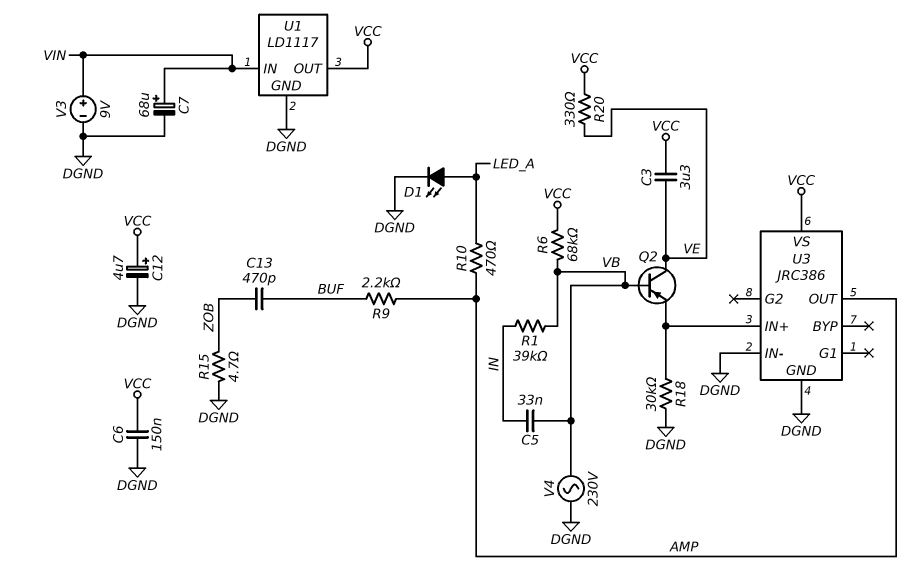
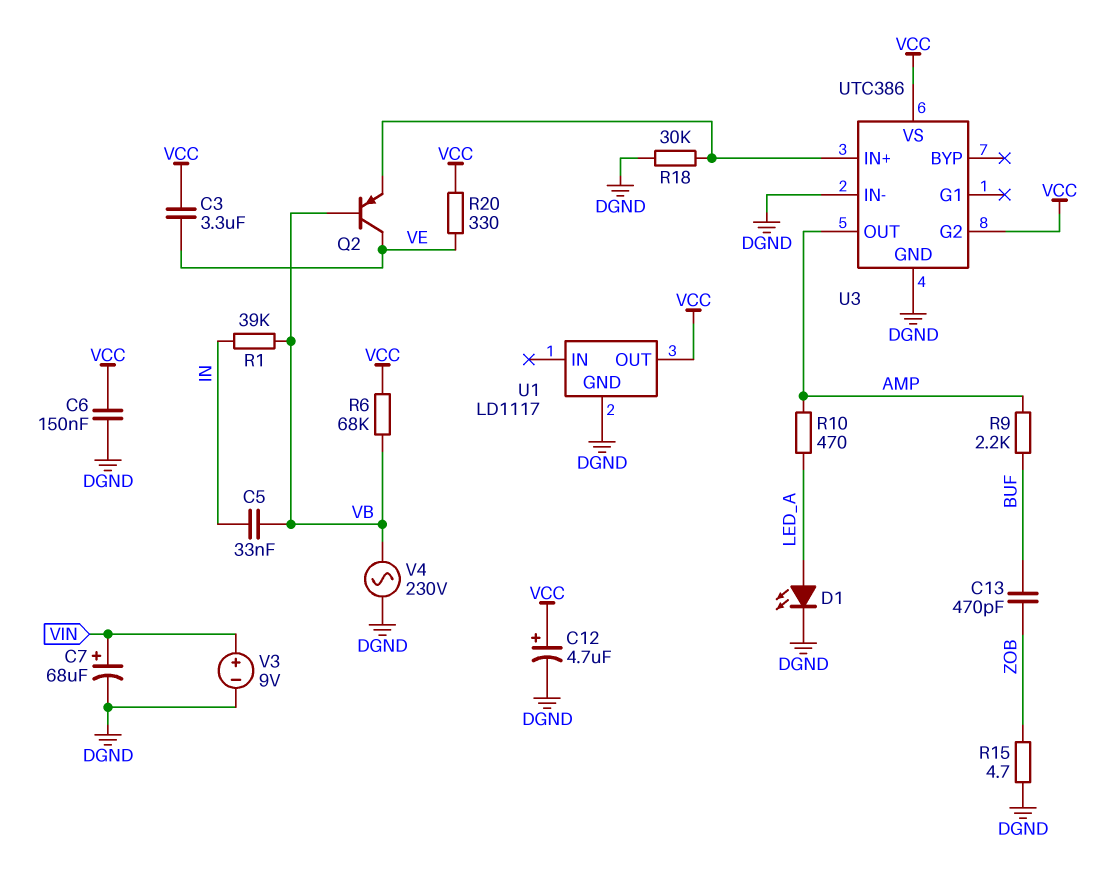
U1 pin IN: VIN -> none
U3: JRC386 -> UTC386
U3 pin G2: none -> VCC

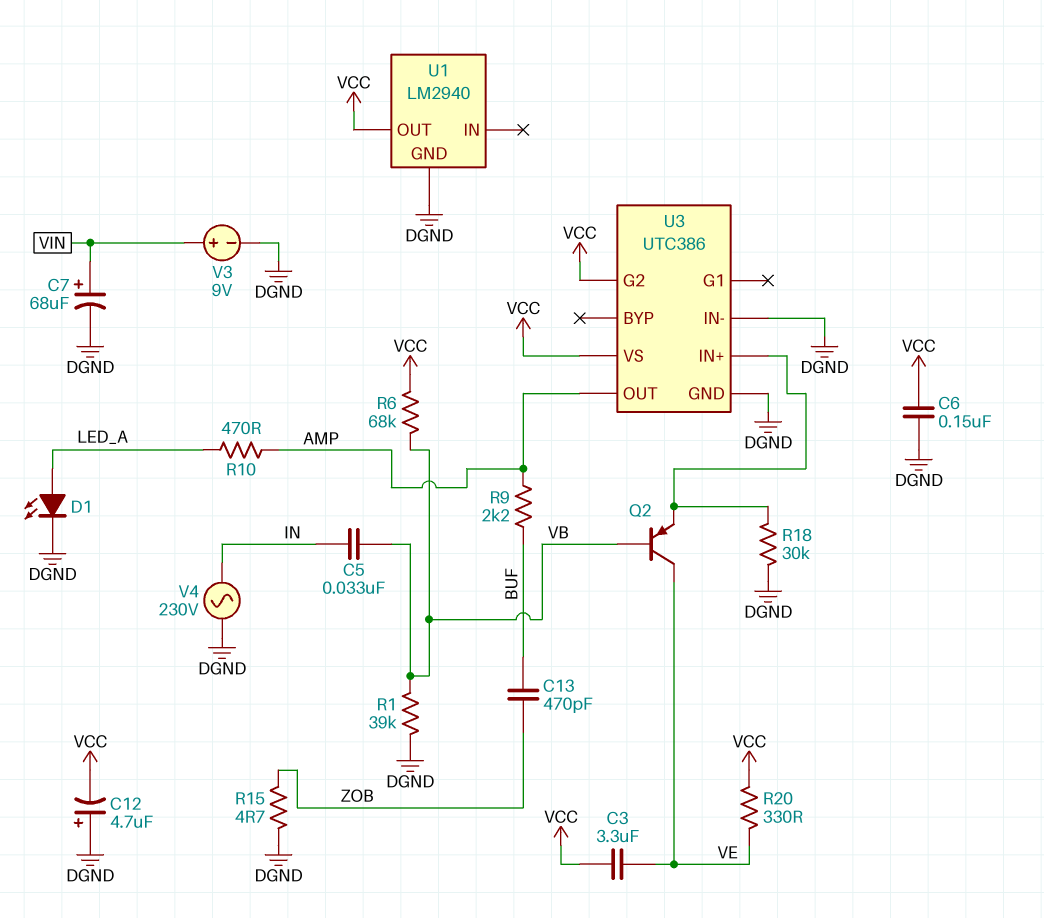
C12: 4.7uF (plus VCC, minus DGND) -> 4.7uF (plus DGND, minus VCC)
R1: 39k (IN, VB) -> 39k (DGND, VB)
U1: LD1117 -> LM2940
V4: AC 230V (DGND, VB) -> AC 230V (DGND, IN)

